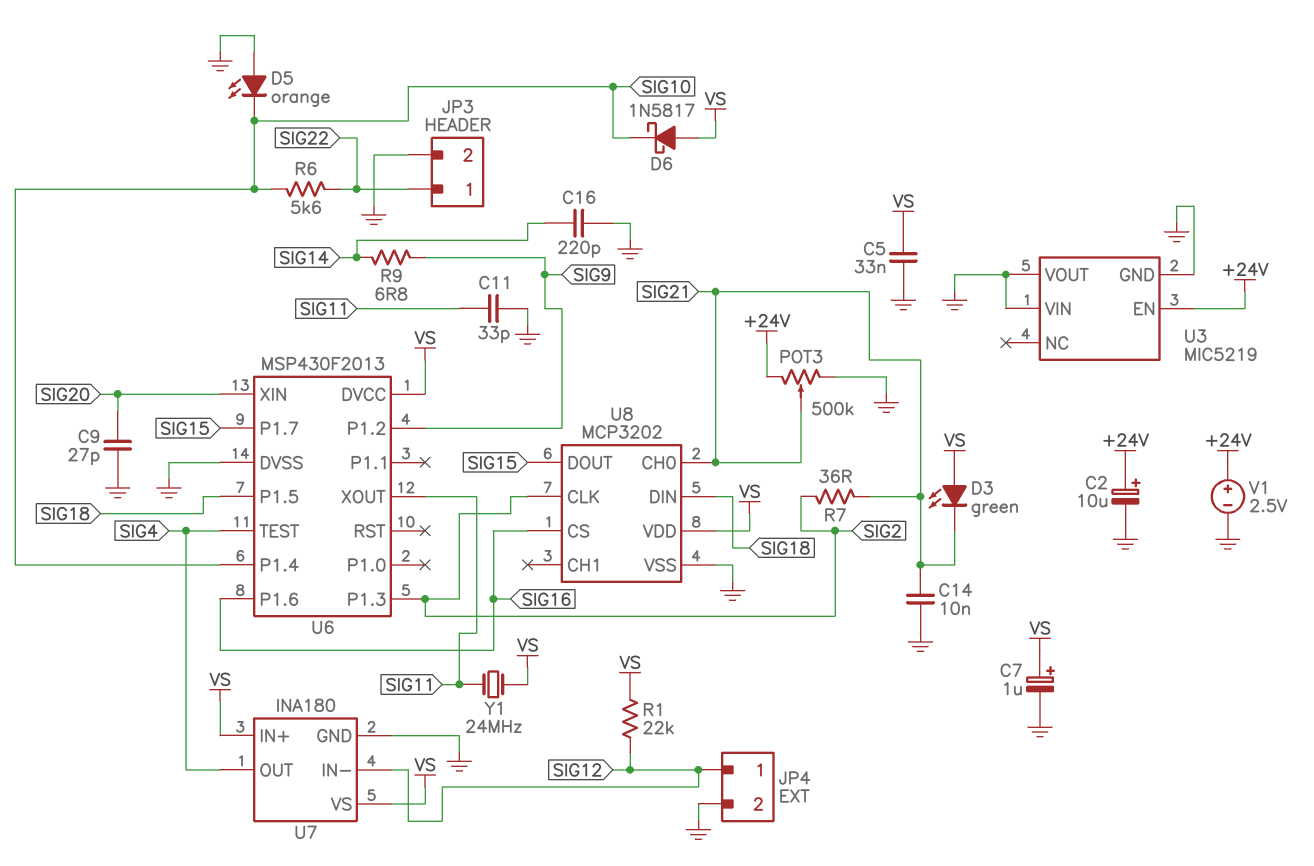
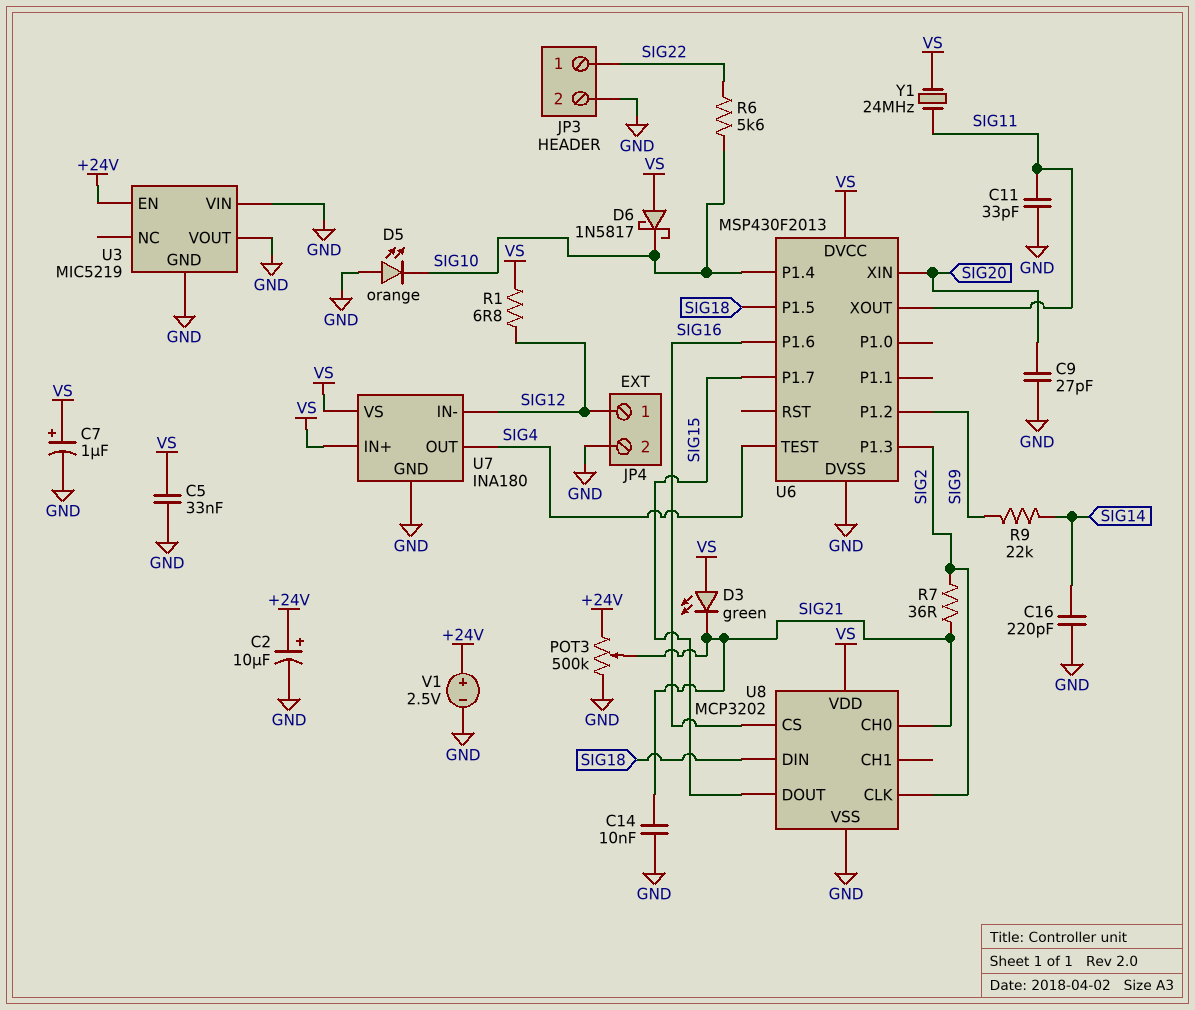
R1: 22k (SIG12, VS) -> 6.8 (SIG12, VS)
R9: 6.8 (SIG9, SIG14) -> 22k (SIG9, SIG14)

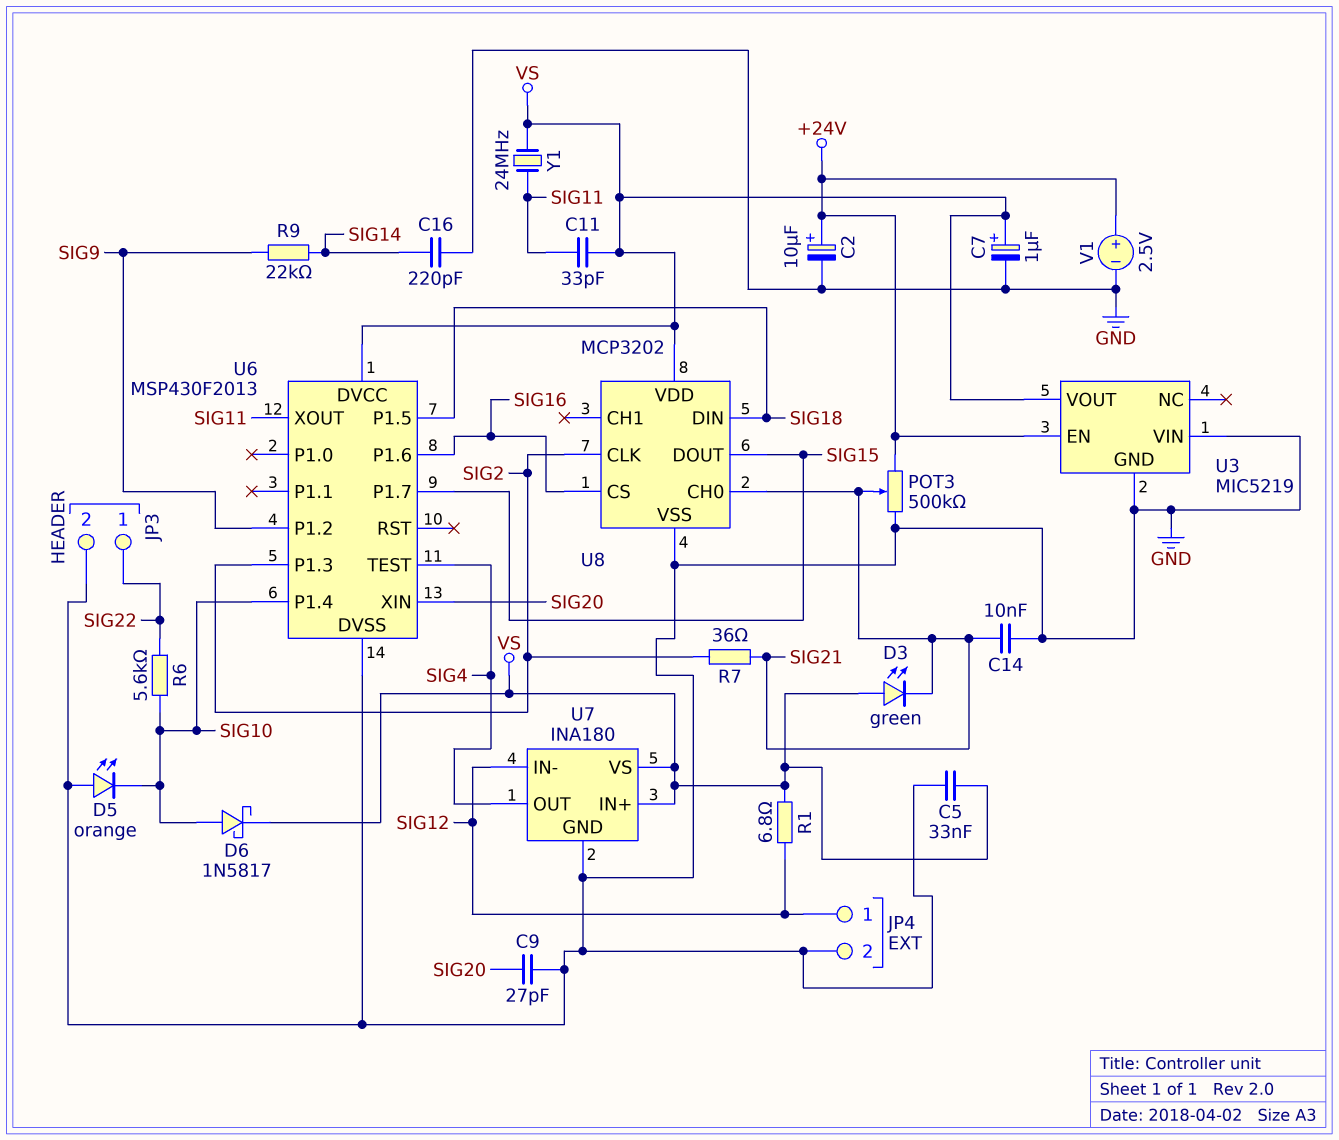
C11: 33pF (GND, SIG11) -> 33pF (SIG11, VS)
D6: schottky 1N5817 (A VS, K SIG10) -> schottky 1N5817 (A SIG10, K VS)
U3 pin VOUT: GND -> VS

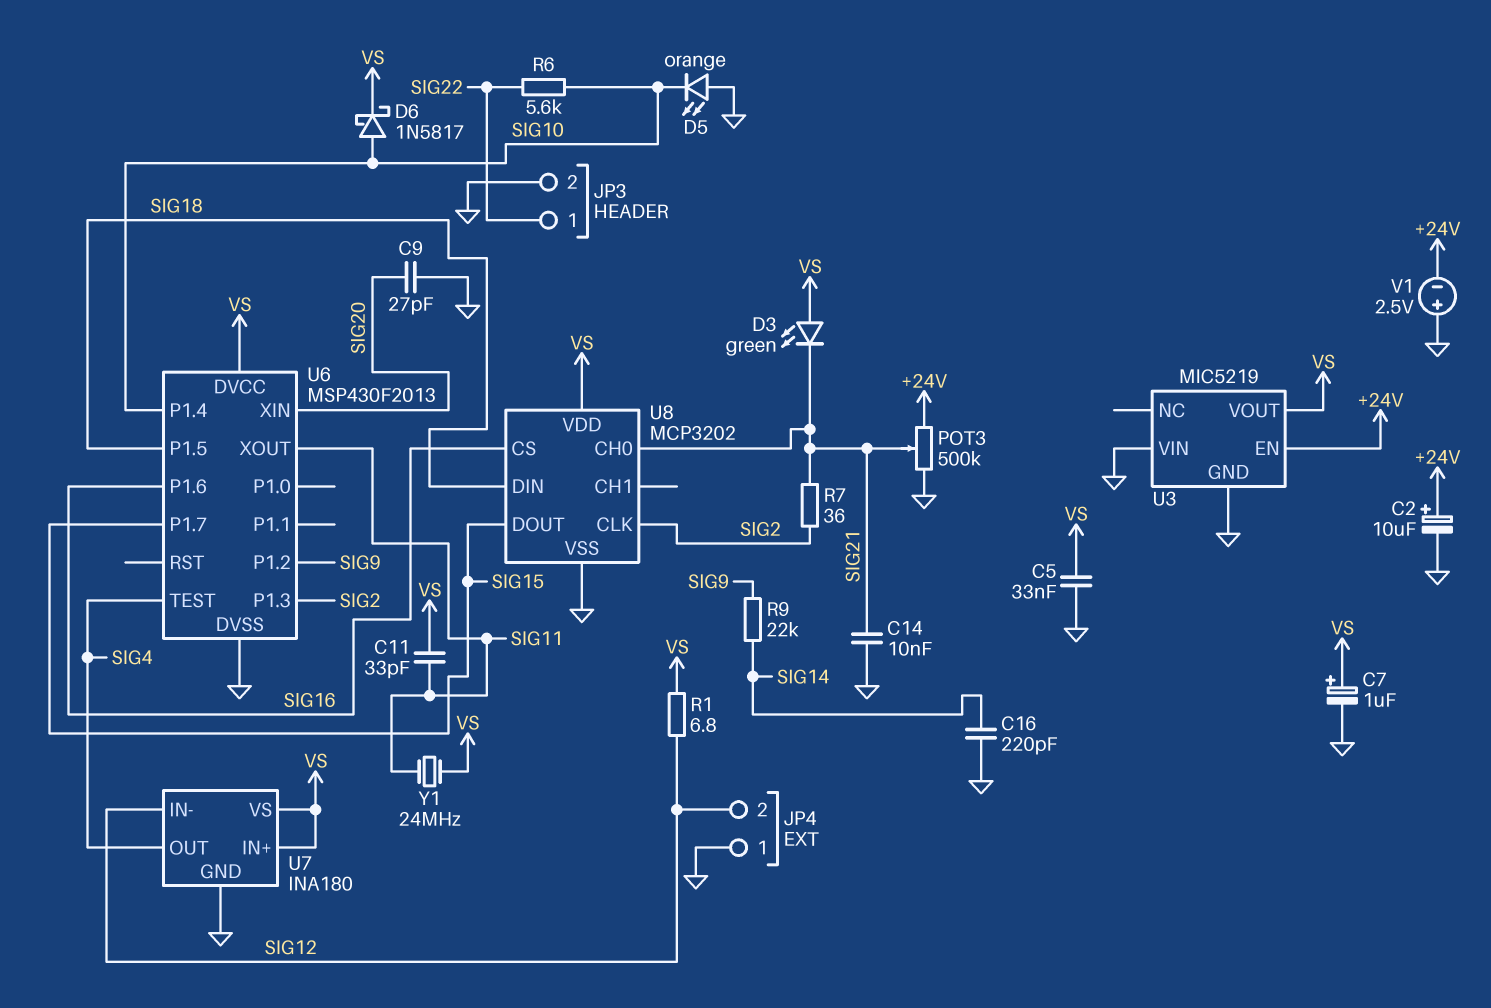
JP4 pin 1: SIG12 -> GND
JP4 pin 2: GND -> SIG12
V1: 2.5V (plus +24V, minus GND) -> 2.5V (plus GND, minus +24V)

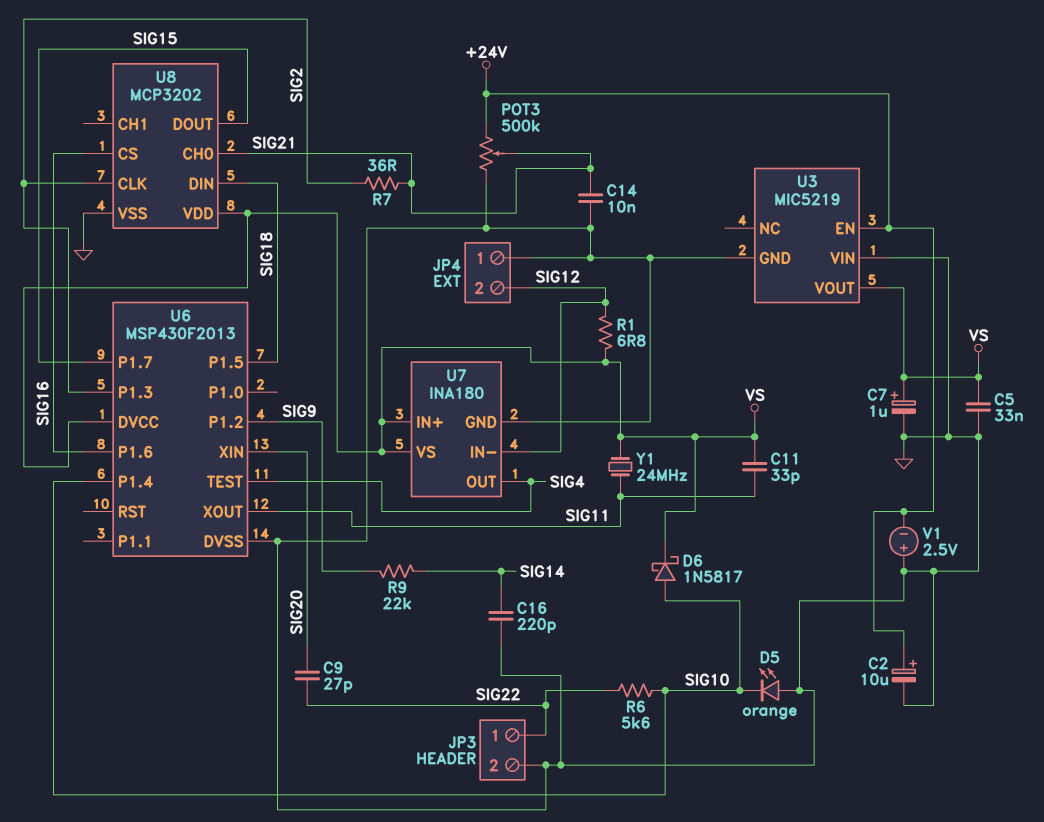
C9: 27pF (GND, SIG20) -> 27pF (SIG20, SIG22)
D3: LED green (A VS, K SIG21) -> none

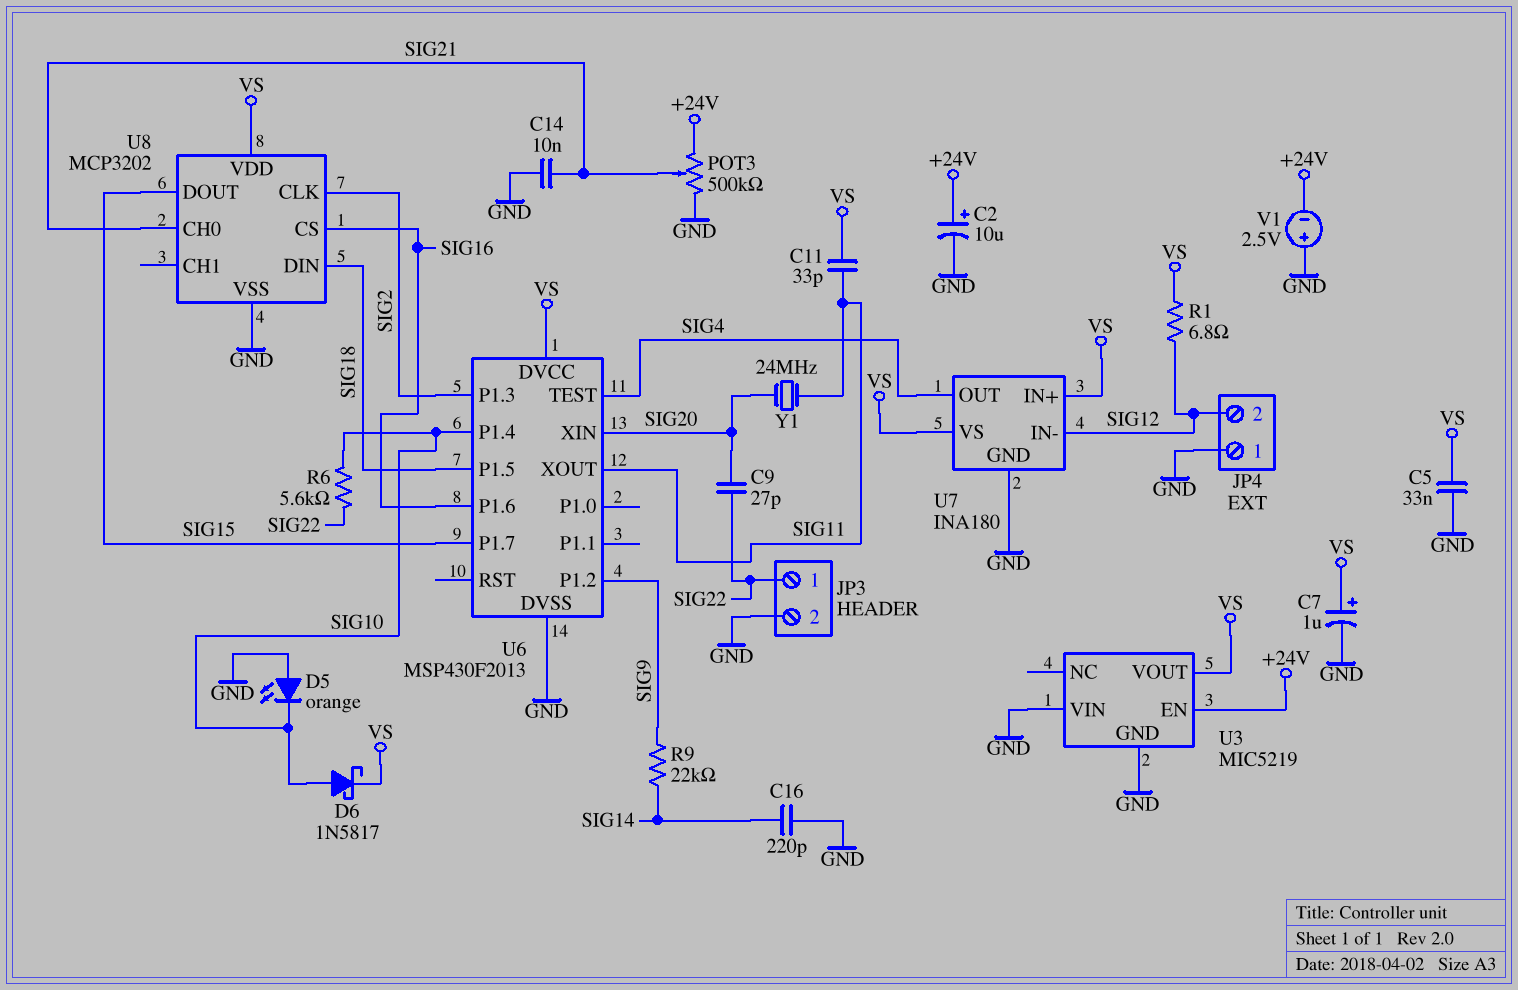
R7: 36 (SIG2, SIG21) -> none
Y1: 24MHz (SIG11, VS) -> 24MHz (SIG11, SIG20)

